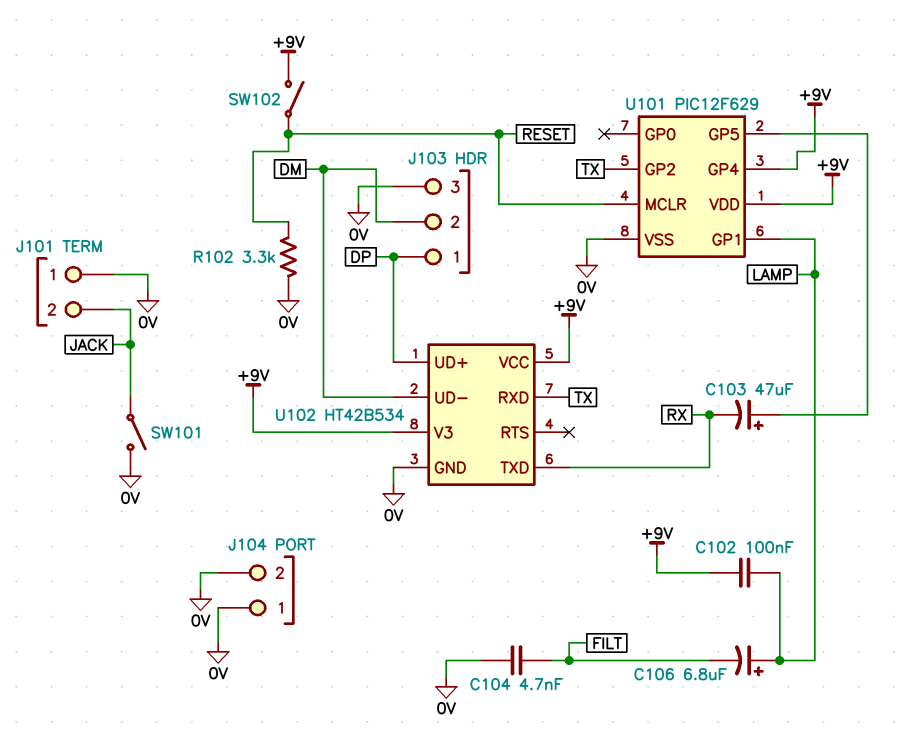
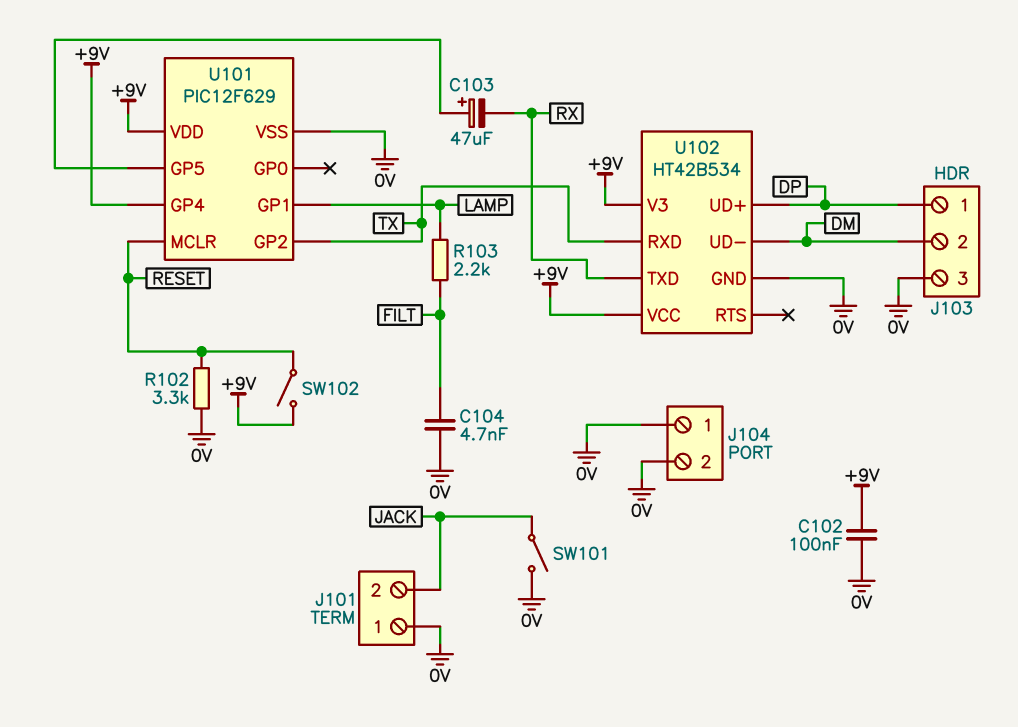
C102: 100nF (+9V, LAMP) -> 100nF (+9V, 0V)
C106: 6.8uF (plus LAMP, minus FILT) -> none
R103: none -> 2.2k (FILT, LAMP)

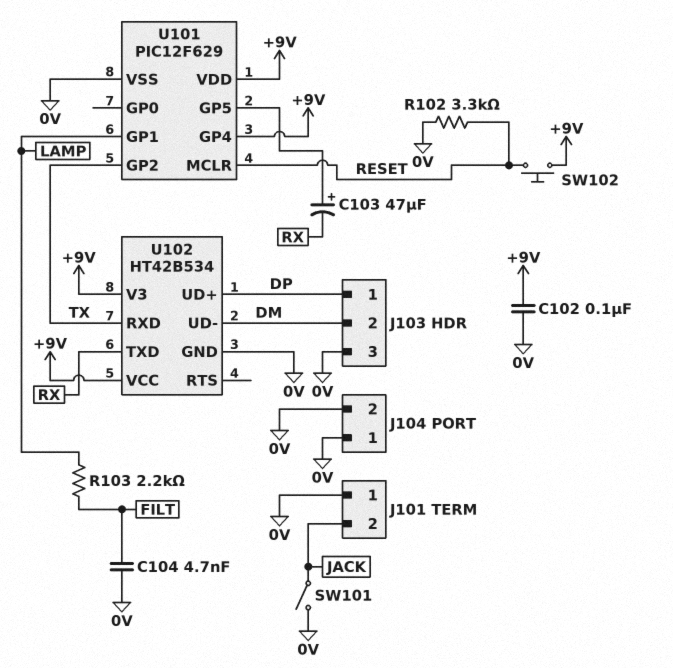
SW102: switch (+9V, RESET) -> button (+9V, RESET)

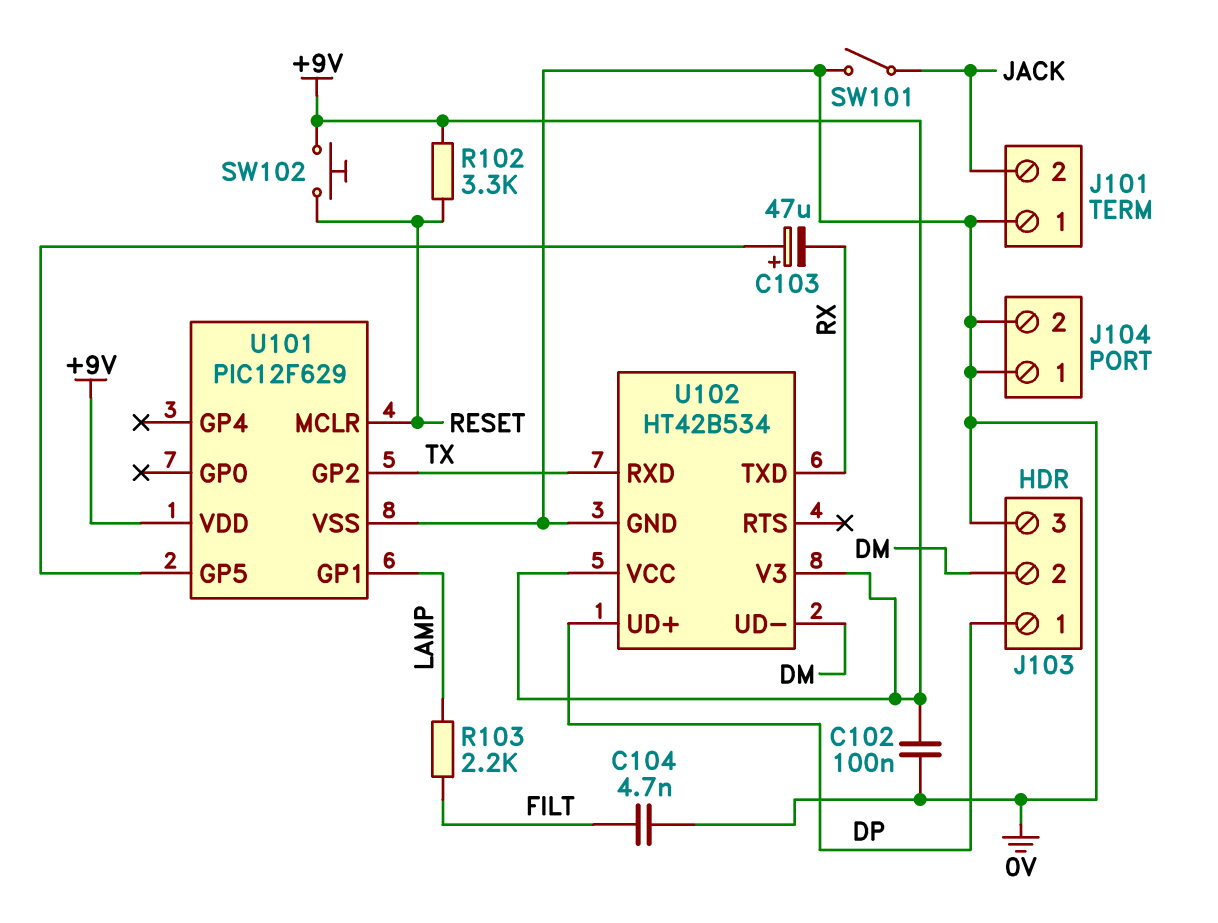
R102: 3.3k (0V, RESET) -> 3.3k (+9V, RESET)
U101 pin GP4: +9V -> none

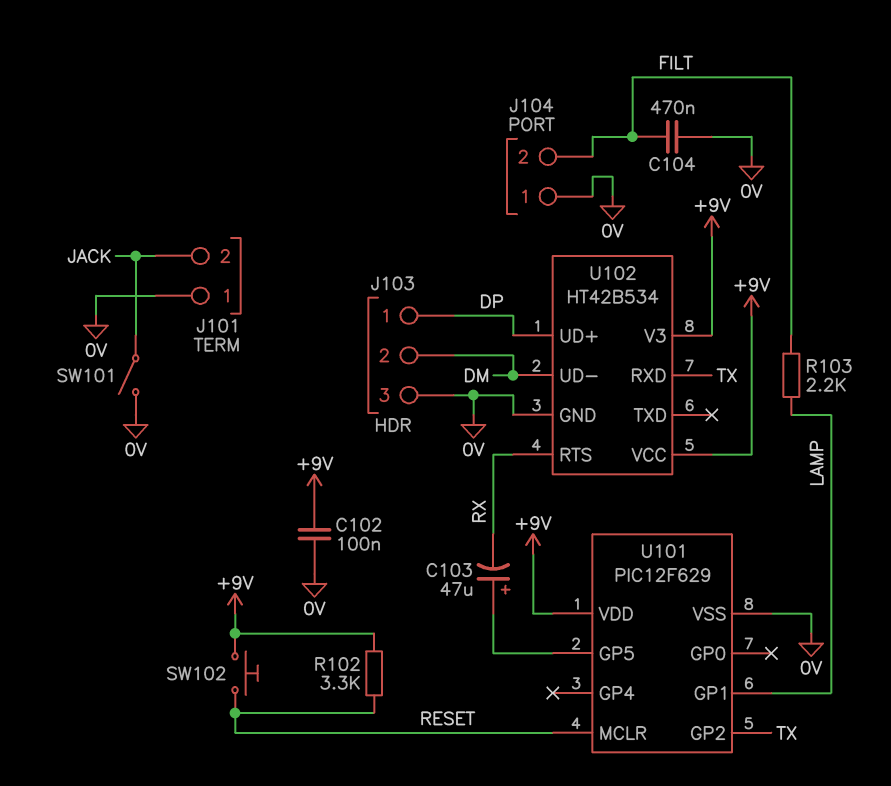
C104: 4.7nF (0V, FILT) -> 470nF (0V, FILT)
J104 pin 2: 0V -> FILT
U102 pin RTS: none -> RX
U102 pin TXD: RX -> none

